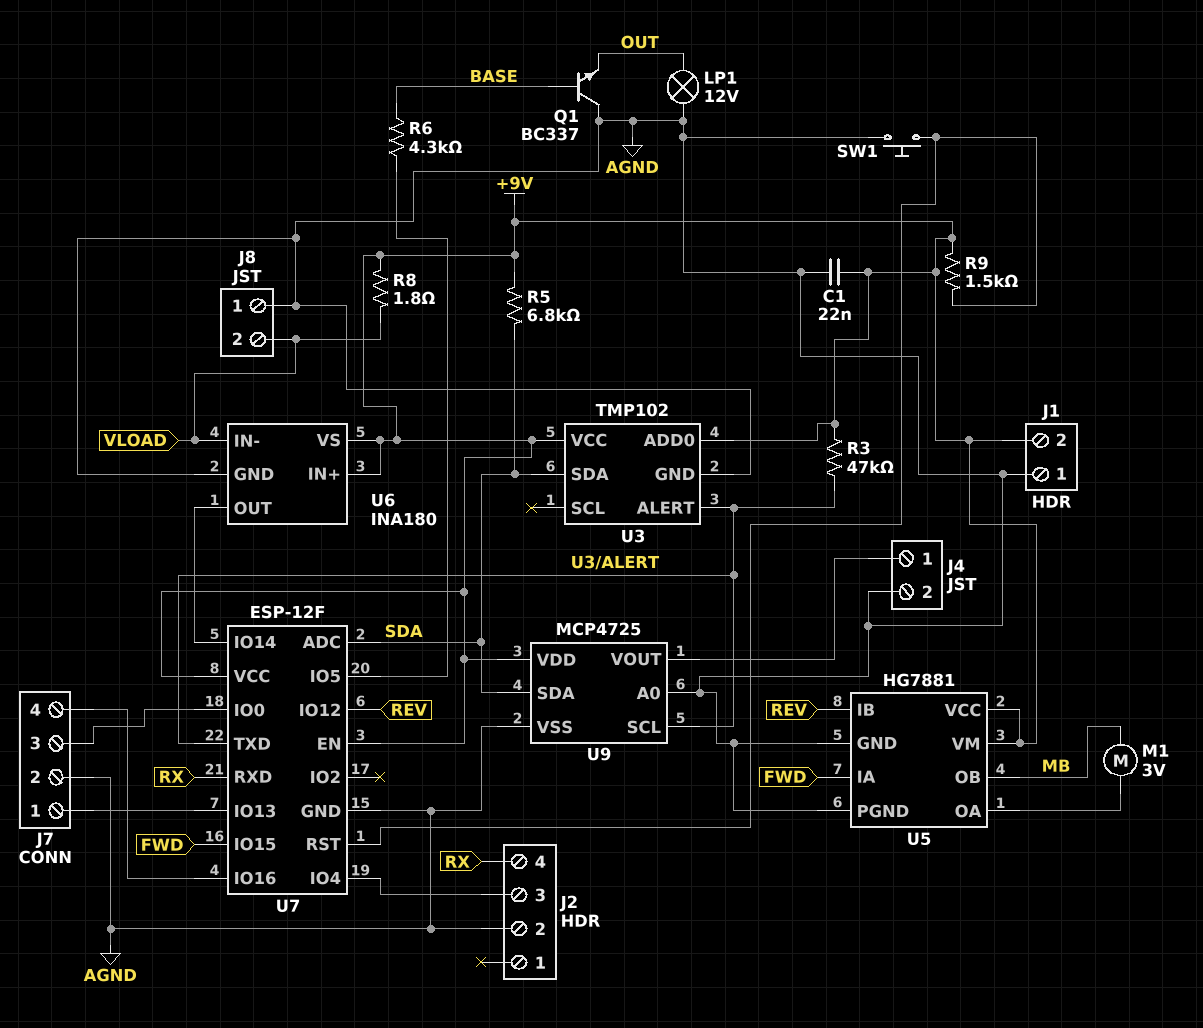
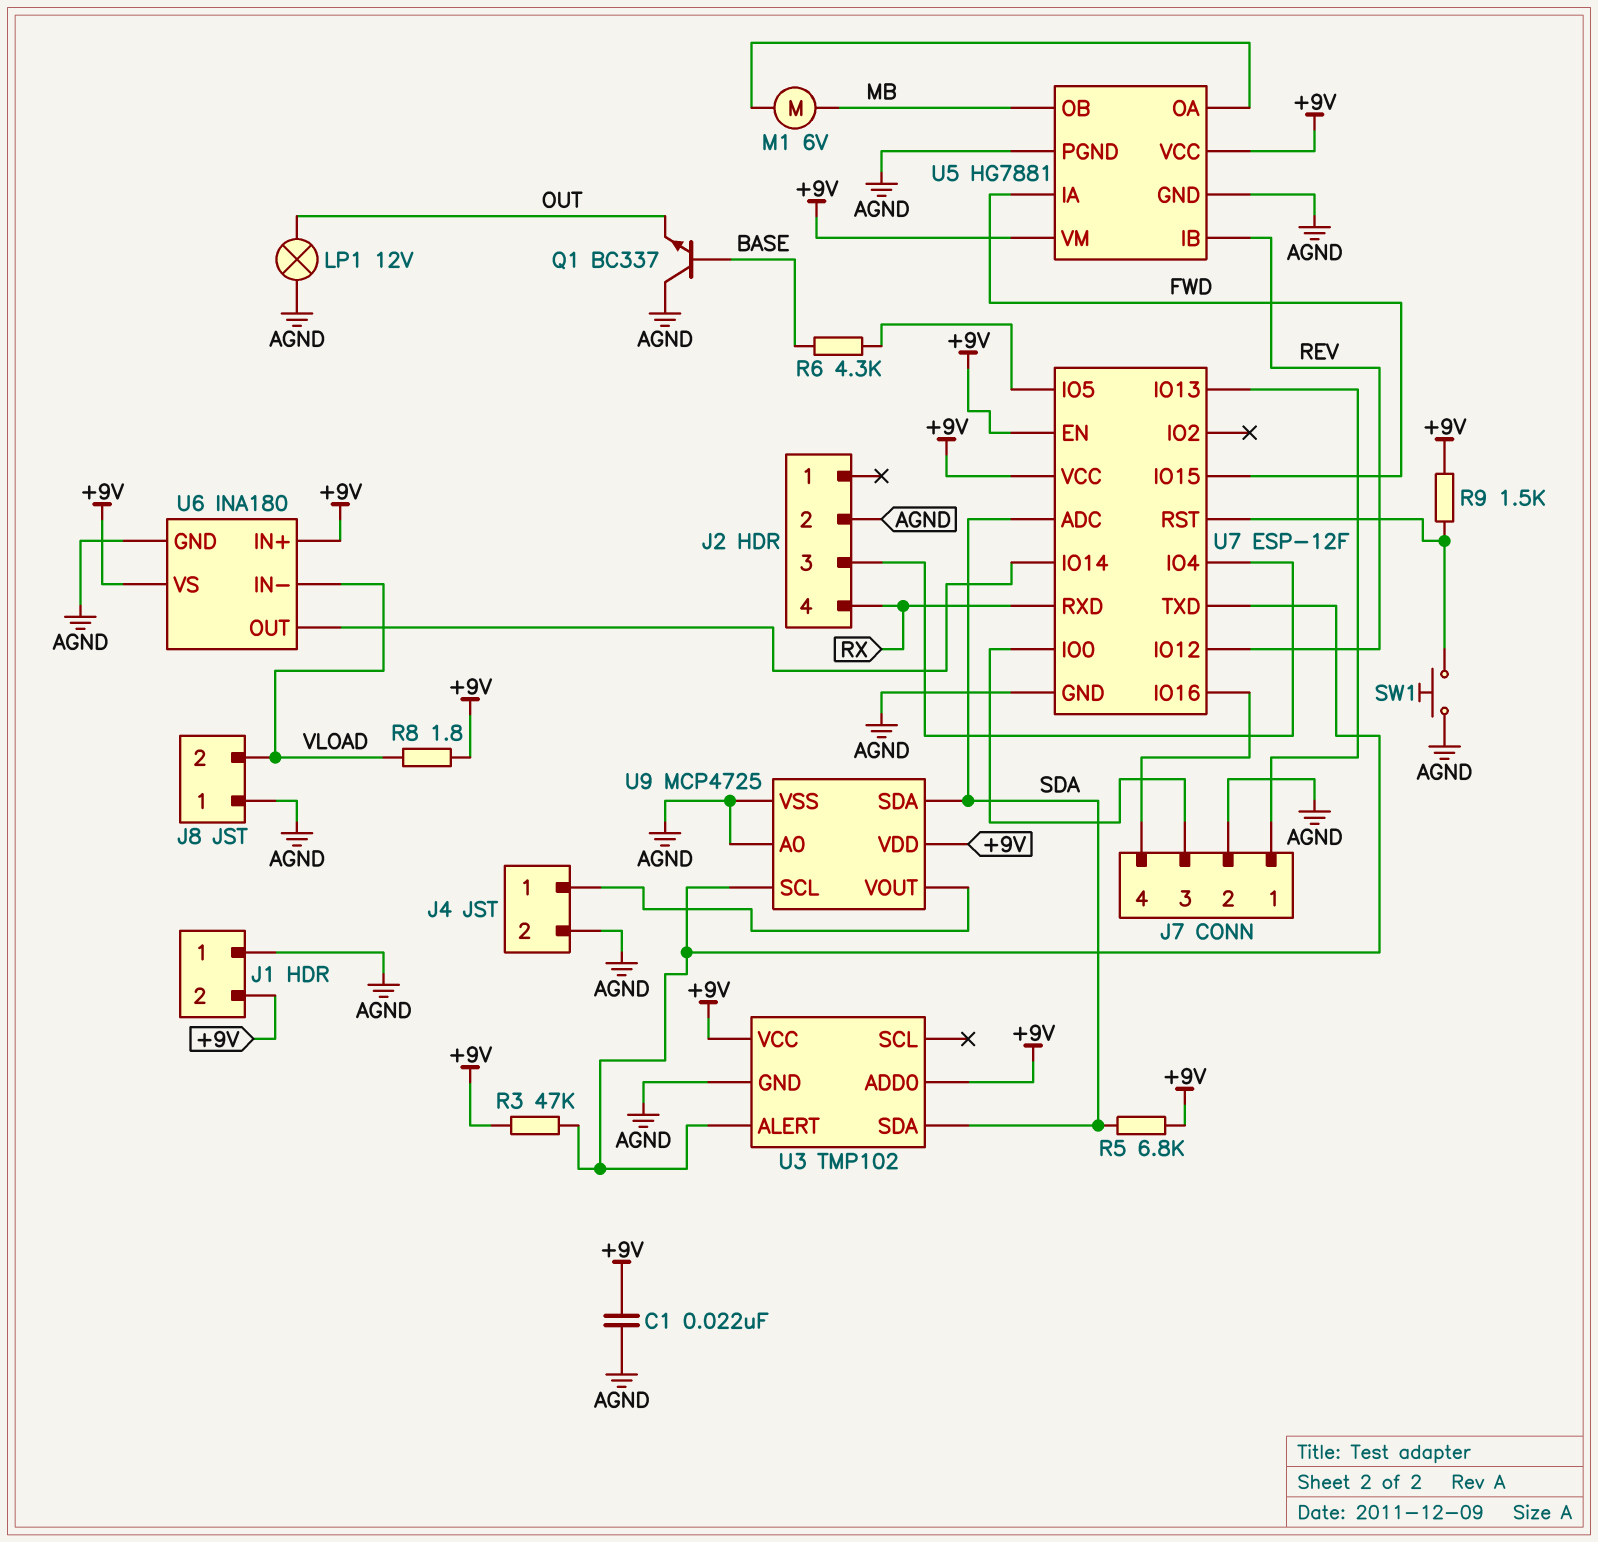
M1: motor 3V (MB, U5/OA) -> motor 6V (MB, U5/OA)

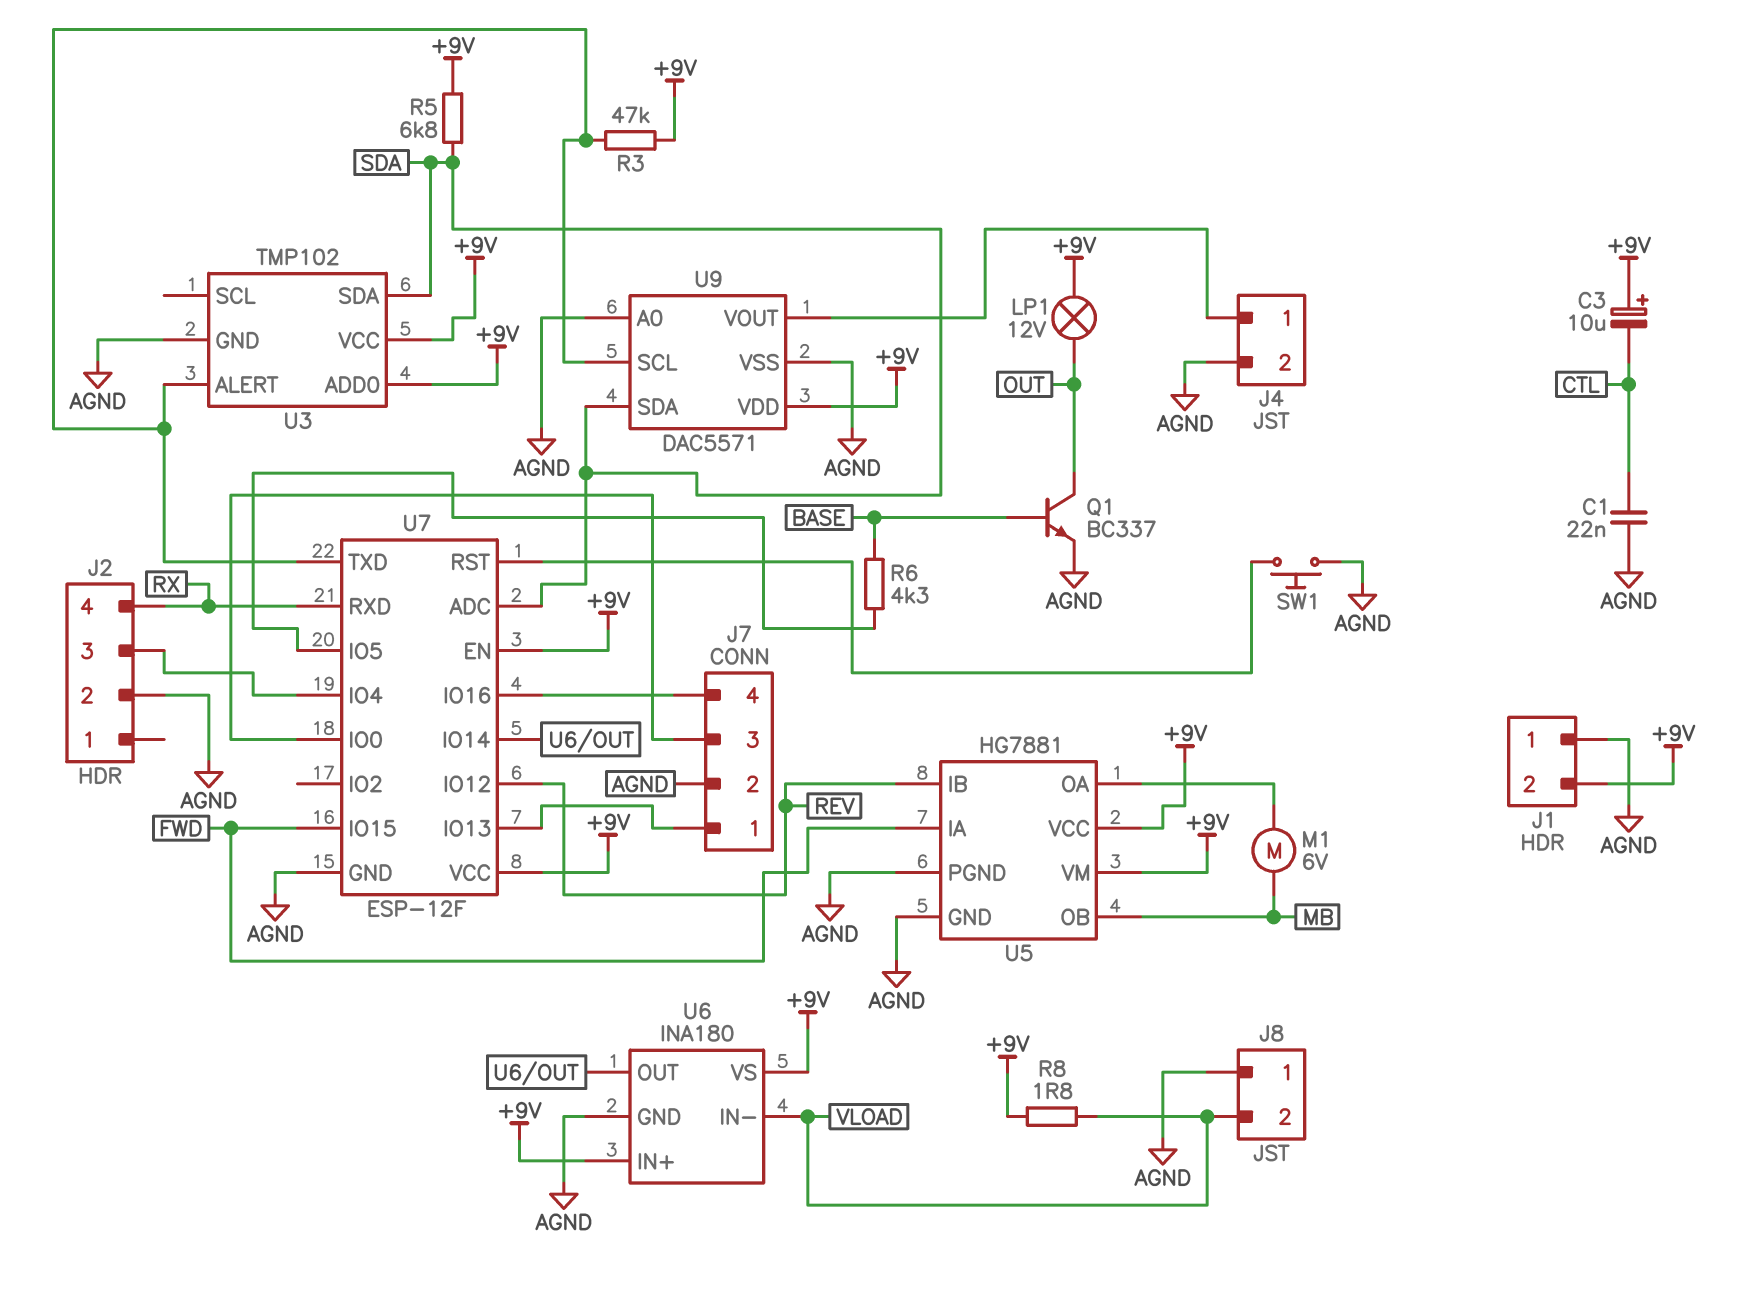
C1: 22nF (+9V, AGND) -> 22nF (AGND, CTL)
C3: none -> 10uF (plus +9V, minus CTL)
LP1: lamp 12V (AGND, OUT) -> lamp 12V (+9V, OUT)
Q1: NPN BC337 (B BASE, C AGND, E OUT) -> NPN BC337 (B BASE, C OUT, E AGND)
R9: 1.5k (+9V, U7/RST) -> none
U9: MCP4725 -> DAC5571

